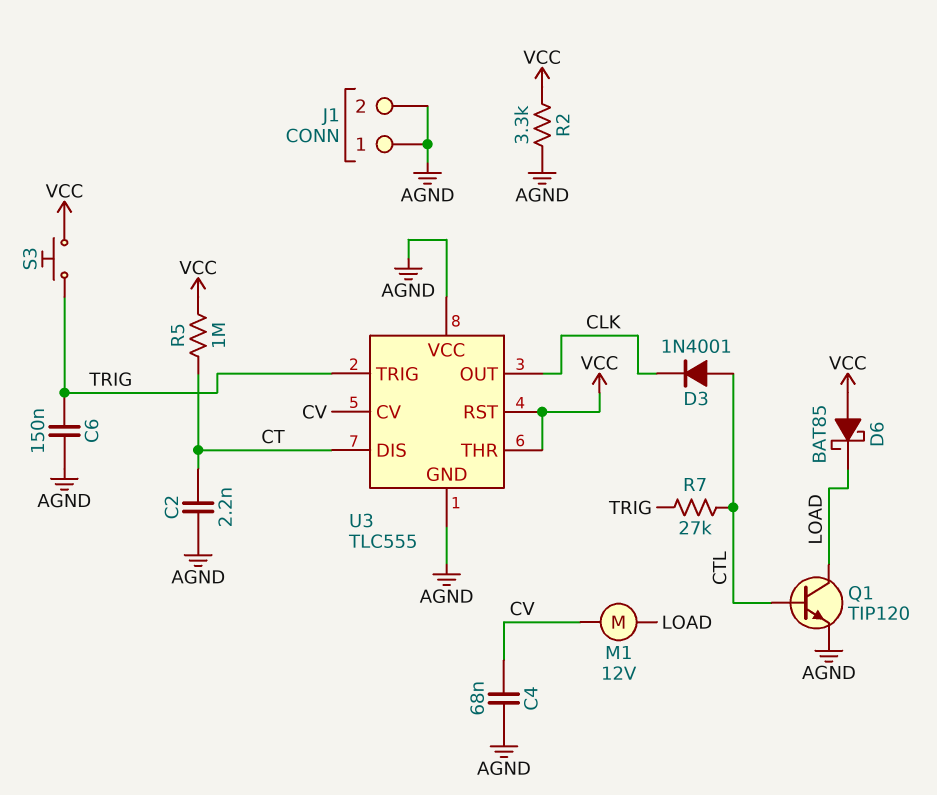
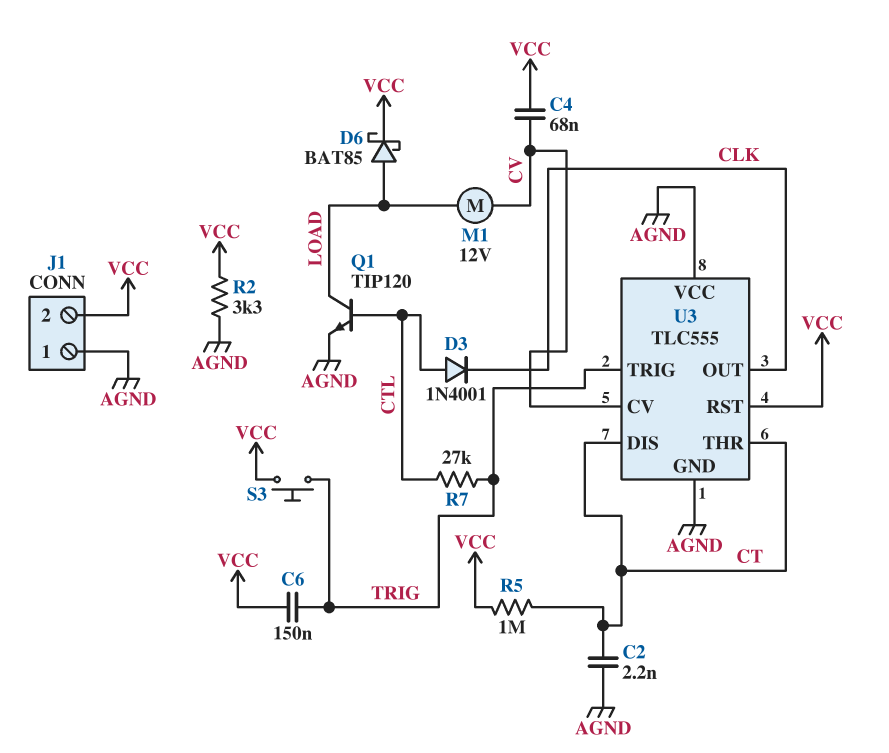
C4: 68nF (AGND, CV) -> 68nF (CV, VCC)
C6: 150nF (AGND, TRIG) -> 150nF (TRIG, VCC)
D6: schottky BAT85 (A VCC, K LOAD) -> schottky BAT85 (A LOAD, K VCC)
J1 pin 2: AGND -> VCC
U3 pin THR: VCC -> CT

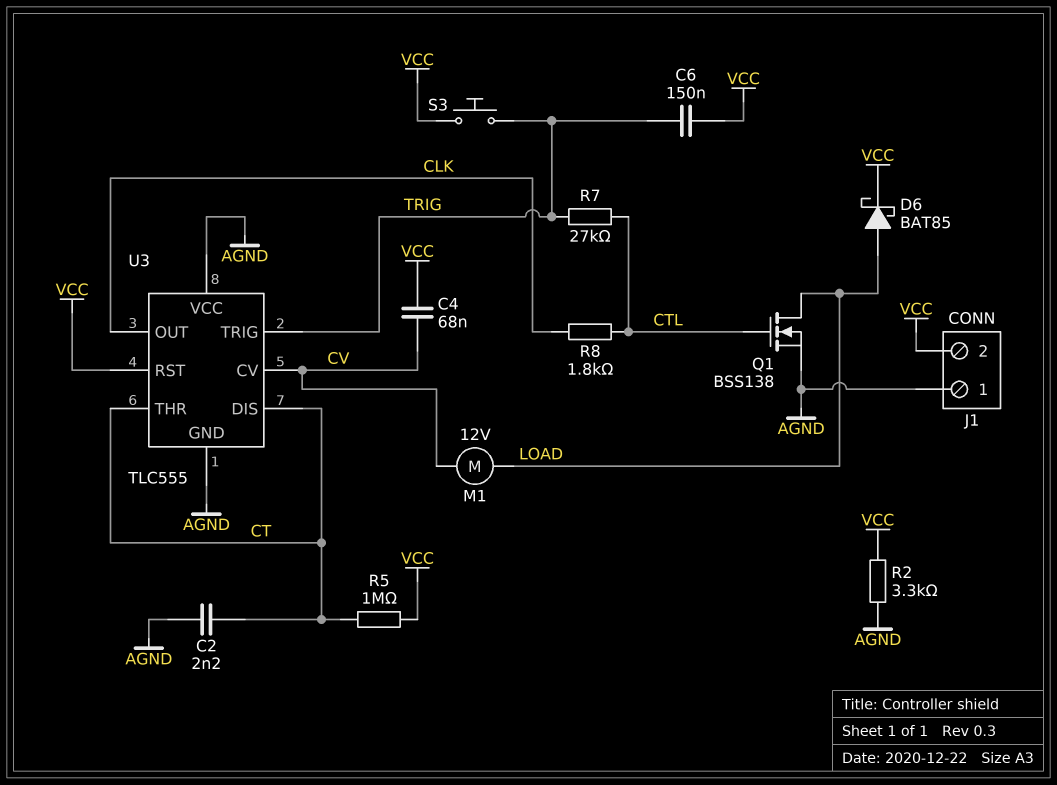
D3: diode 1N4001 (A CTL, K CLK) -> none
Q1: NPN TIP120 (B CTL, C LOAD, E AGND) -> NMOS BSS138 (G CTL, D LOAD, S AGND)
R8: none -> 1.8k (CLK, CTL)

